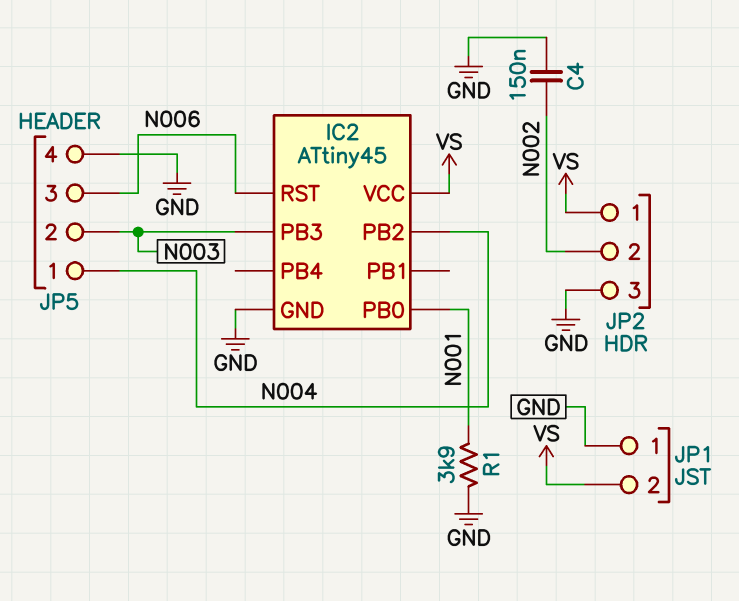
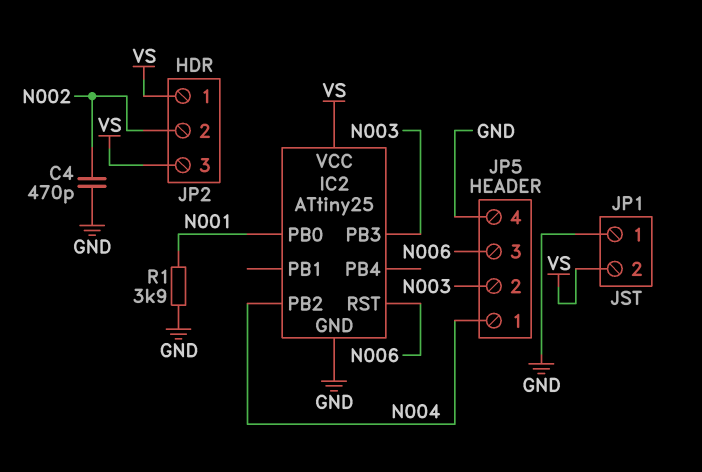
C4: 150nF (GND, N002) -> 470pF (GND, N002)
IC2: ATtiny45 -> ATtiny25
JP2 pin 3: GND -> VS

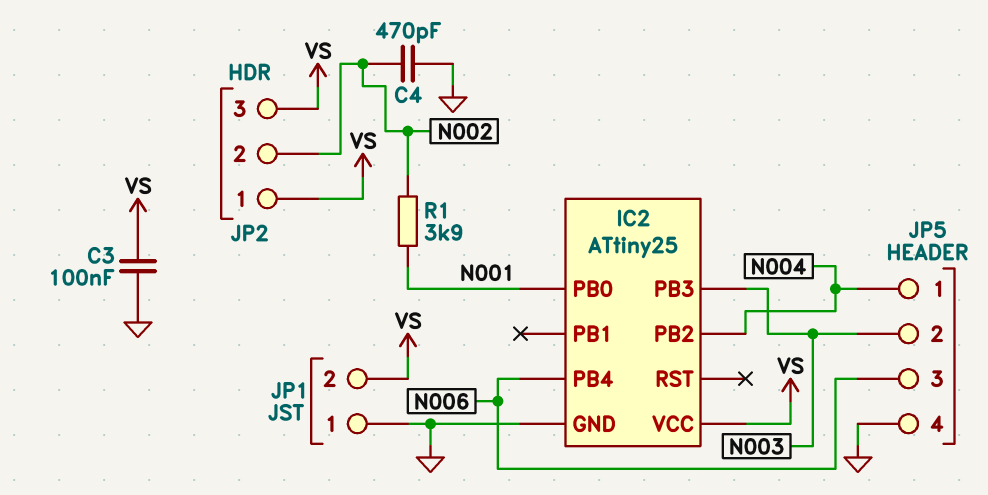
C3: none -> 100nF (GND, VS)
IC2 pin PB4: none -> N006
IC2 pin RST: N006 -> none
R1: 3.9k (GND, N001) -> 3.9k (N001, N002)

